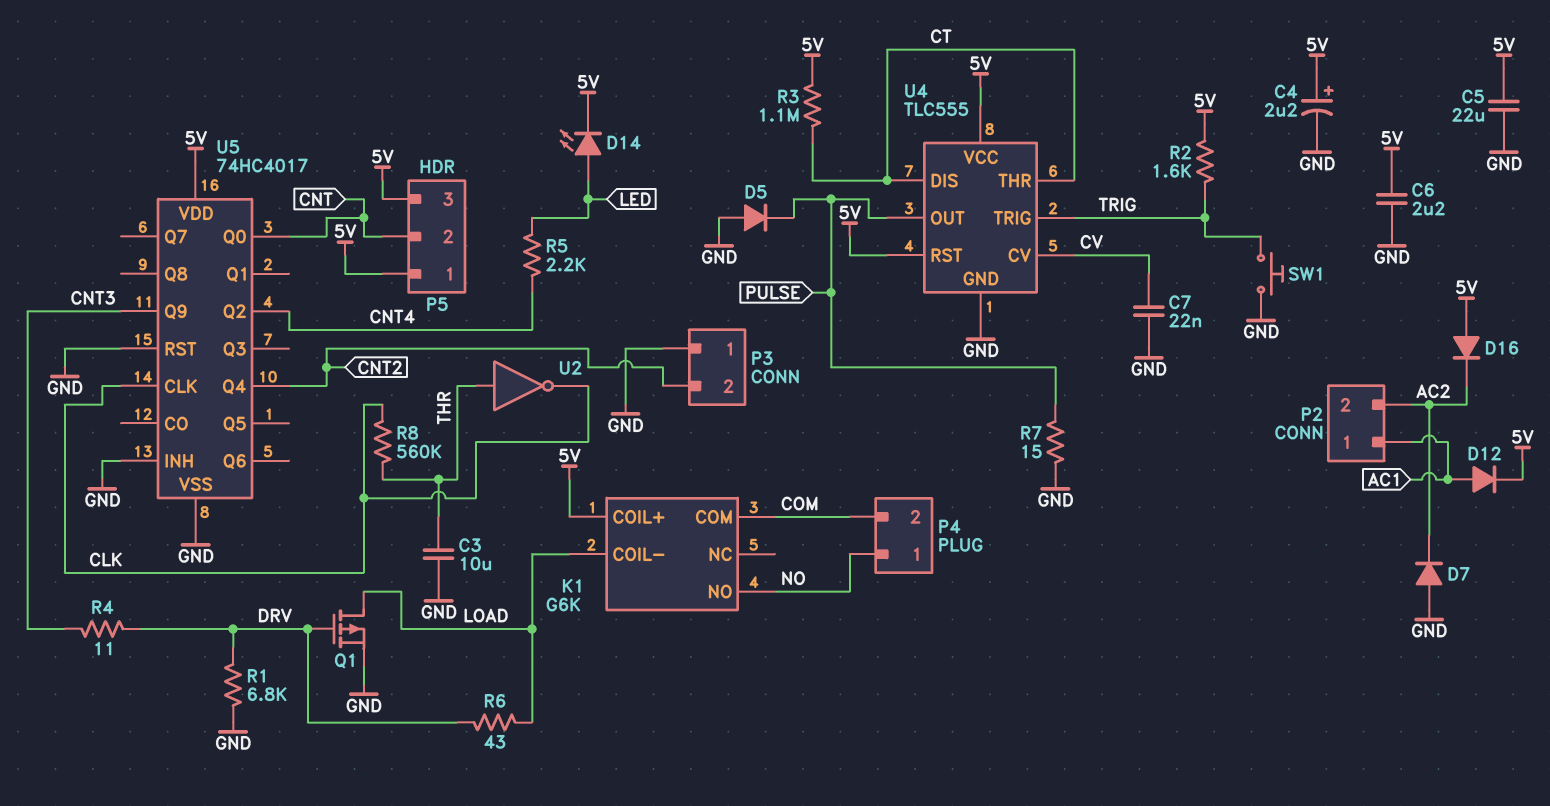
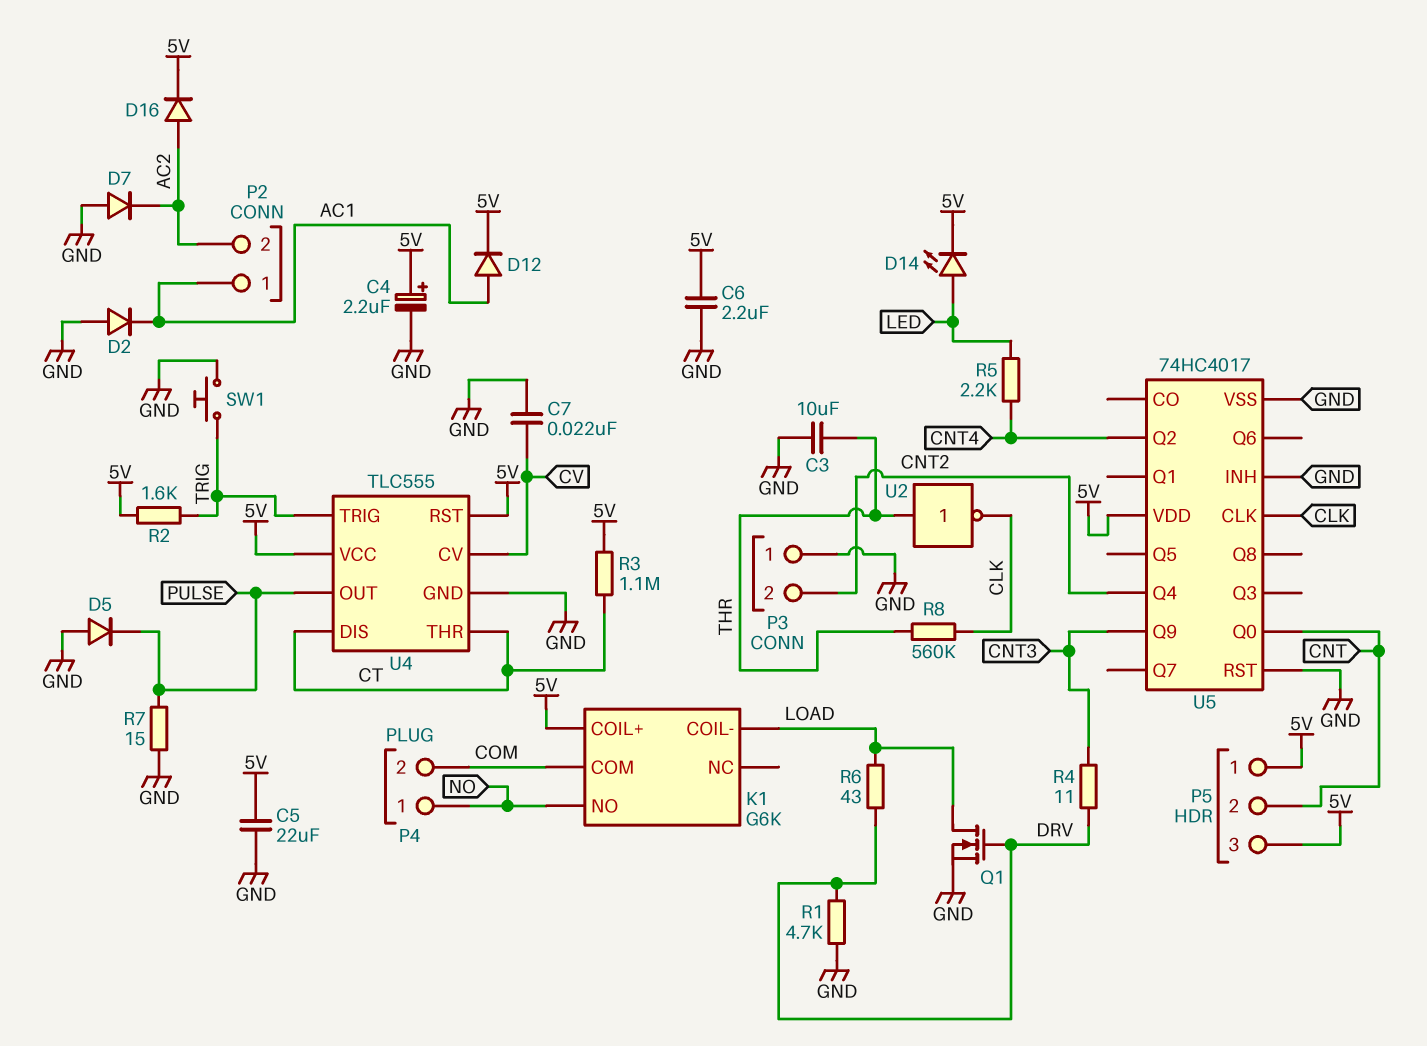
D2: none -> diode (A GND, K AC1)
D16: diode (A 5V, K AC2) -> diode (A AC2, K 5V)
Q1: PMOS (G DRV, D LOAD, S GND) -> NMOS (G DRV, D LOAD, S GND)
R1: 6.8k (DRV, GND) -> 4.7k (DRV, GND)

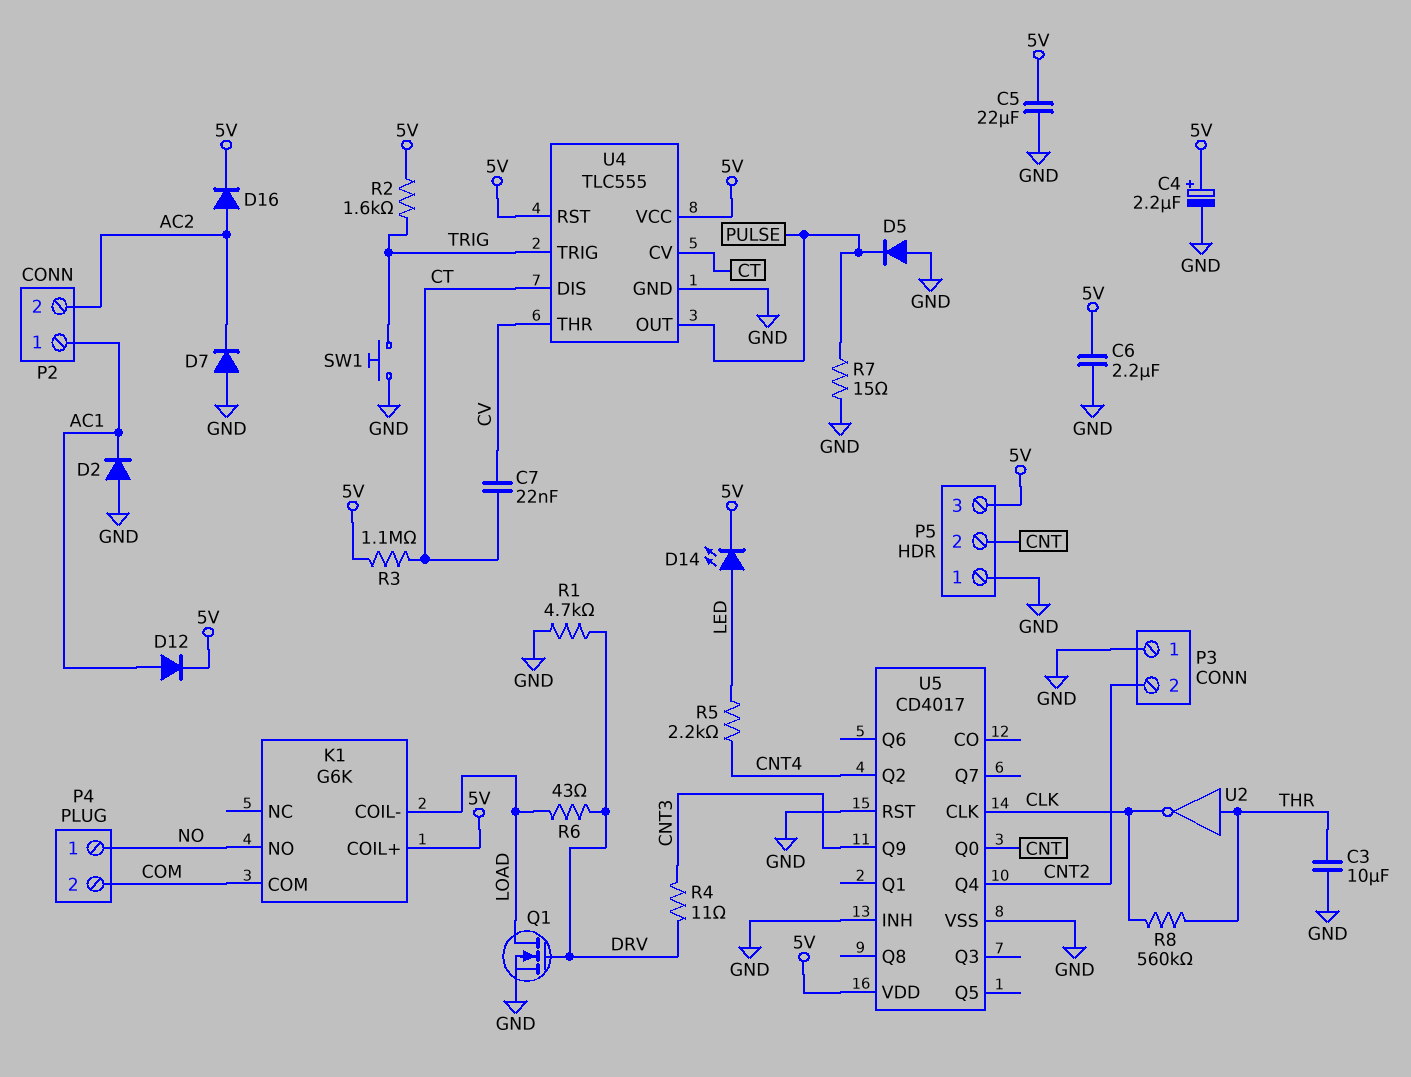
C7: 22nF (CV, GND) -> 22nF (CT, CV)
P5 pin 1: 5V -> GND
U4 pin CV: CV -> CT
U4 pin THR: CT -> CV
U5: 74HC4017 -> CD4017

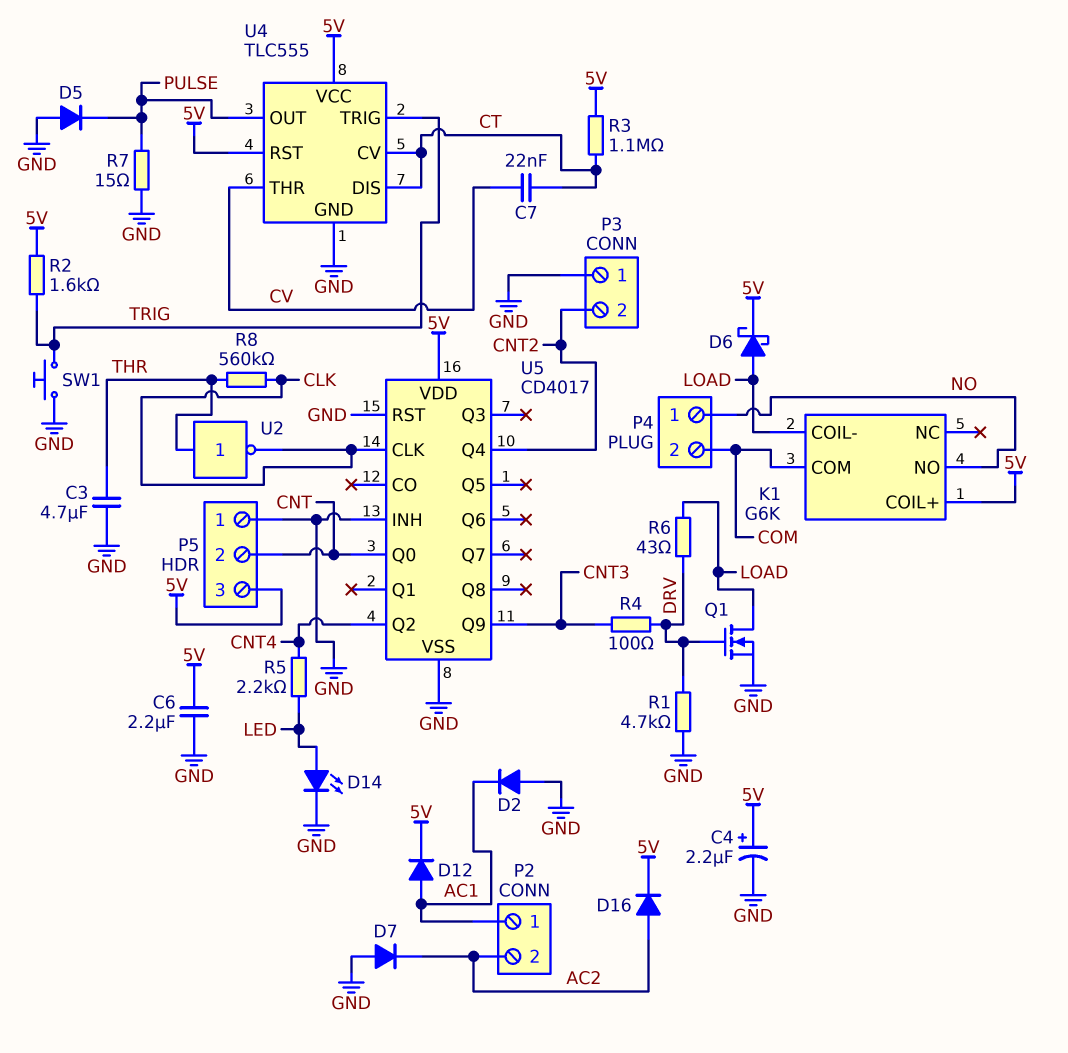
C3: 10uF (GND, THR) -> 4.7uF (GND, THR)
C5: 22uF (5V, GND) -> none
D6: none -> schottky (A LOAD, K 5V)
D14: LED (A LED, K 5V) -> LED (A LED, K GND)
R4: 11 (CNT3, DRV) -> 100 (CNT3, DRV)

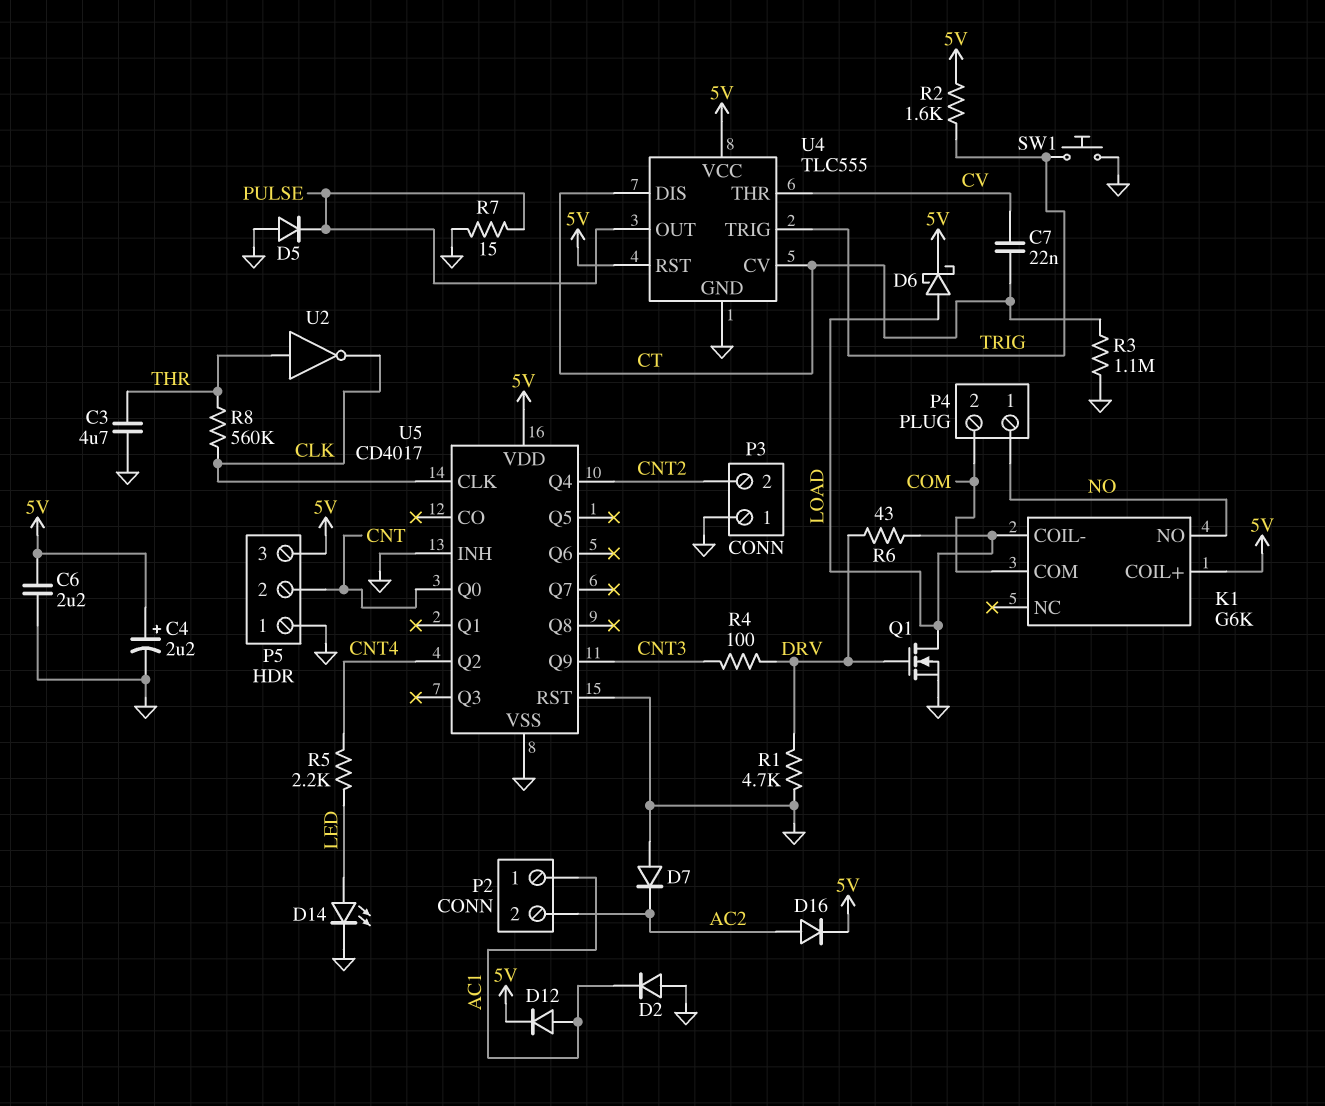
R3: 1.1M (5V, CT) -> 1.1M (CT, GND)

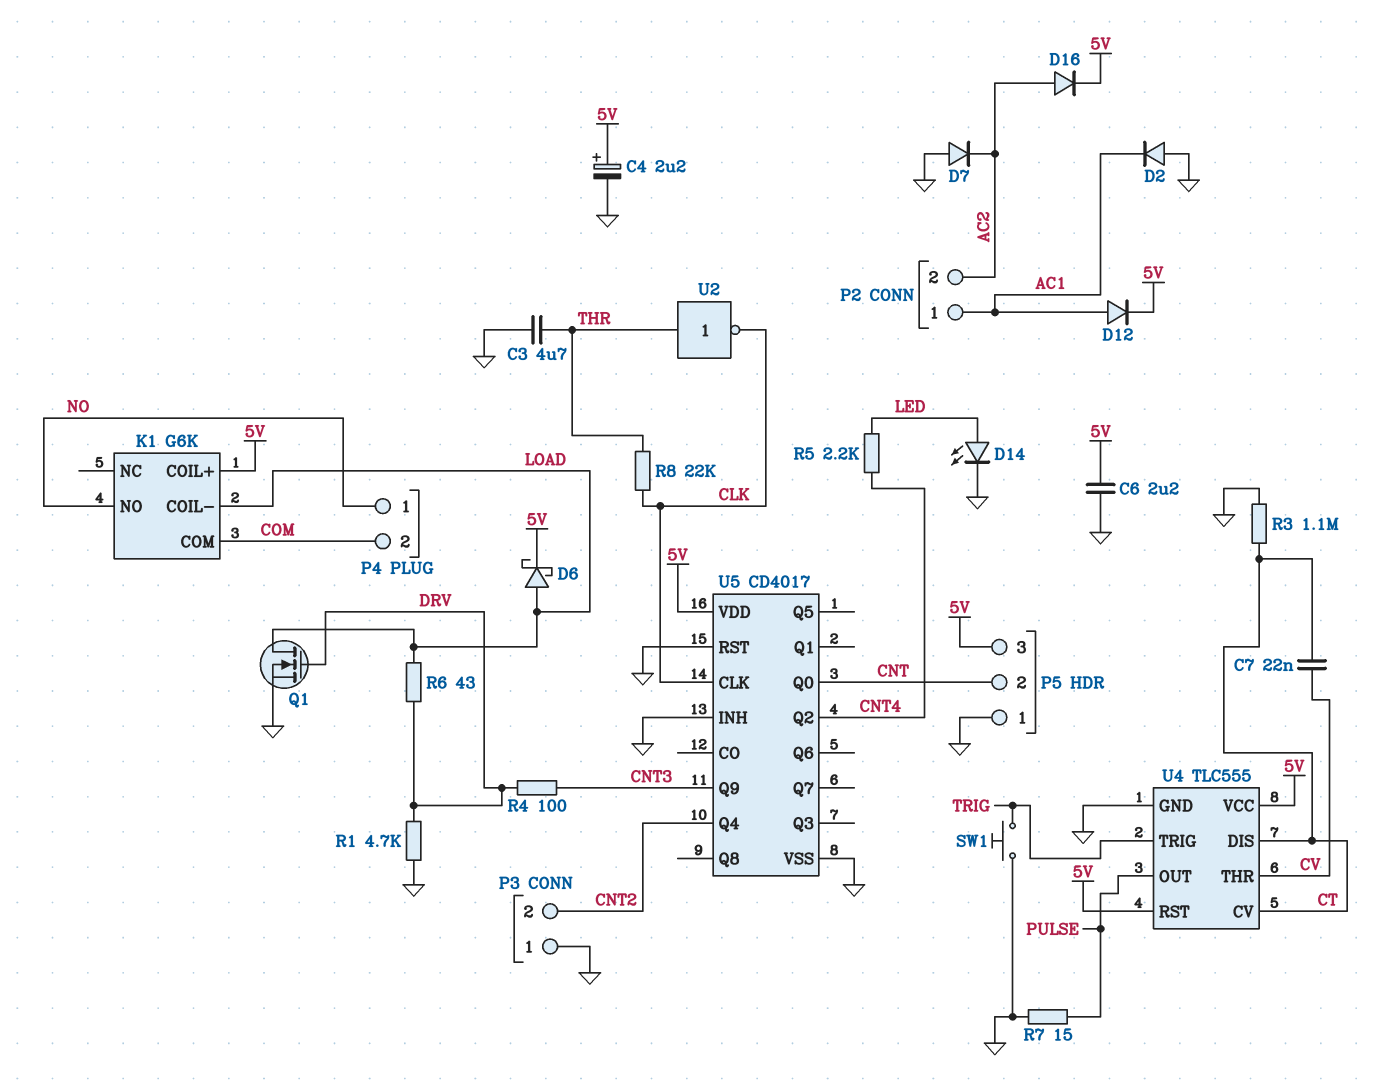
D5: diode (A GND, K PULSE) -> none
R2: 1.6k (5V, TRIG) -> none
R8: 560k (CLK, THR) -> 22k (CLK, THR)

